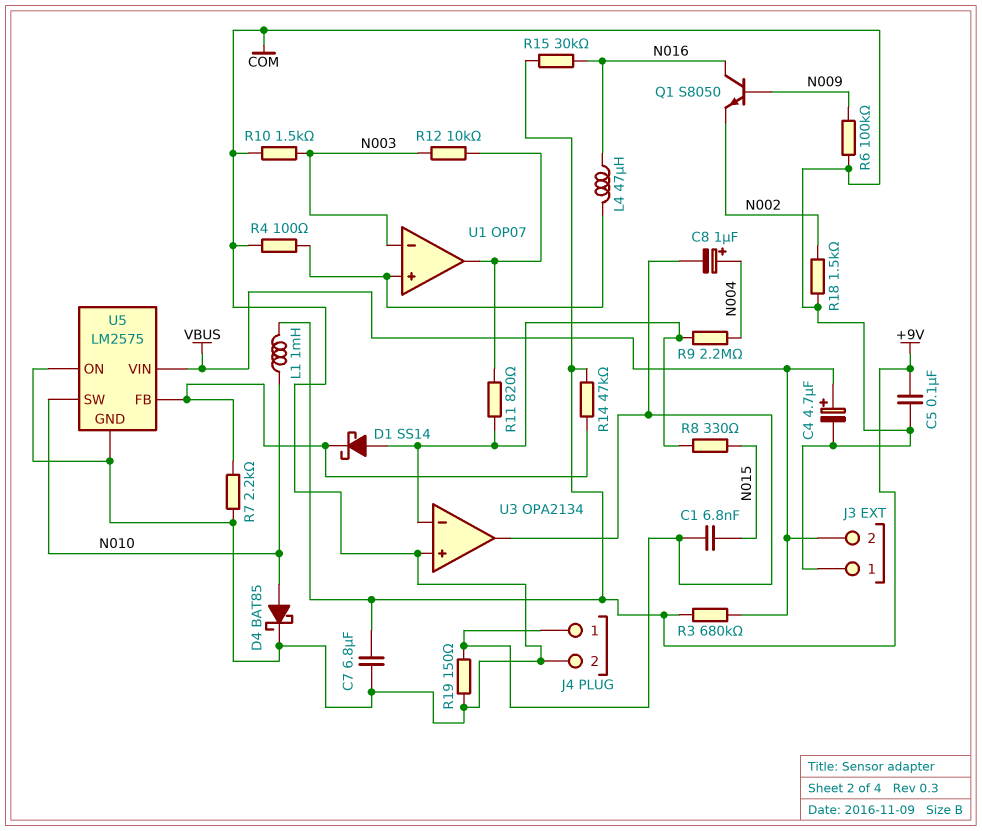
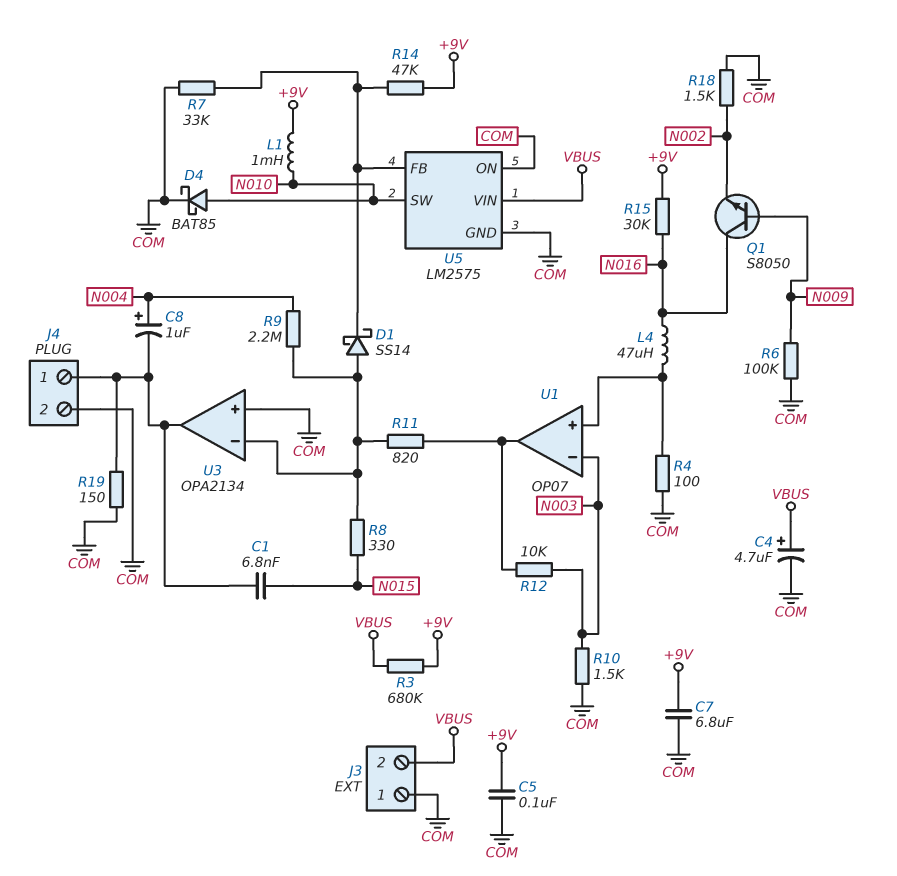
R7: 2.2k (COM, U5/FB) -> 33k (COM, U5/FB)

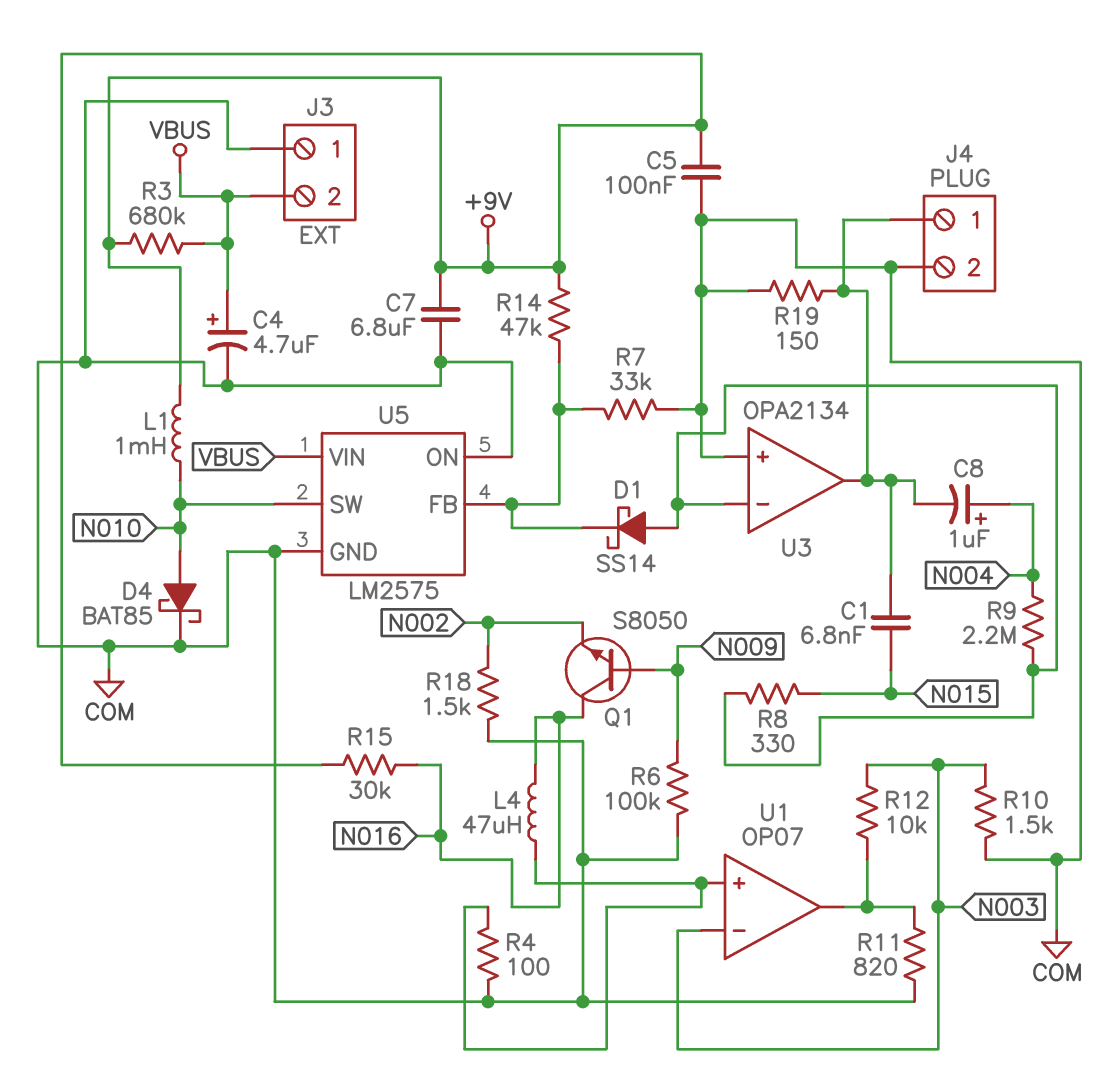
R11: 820 (U1/out, U3/in-) -> 820 (COM, U1/out)

